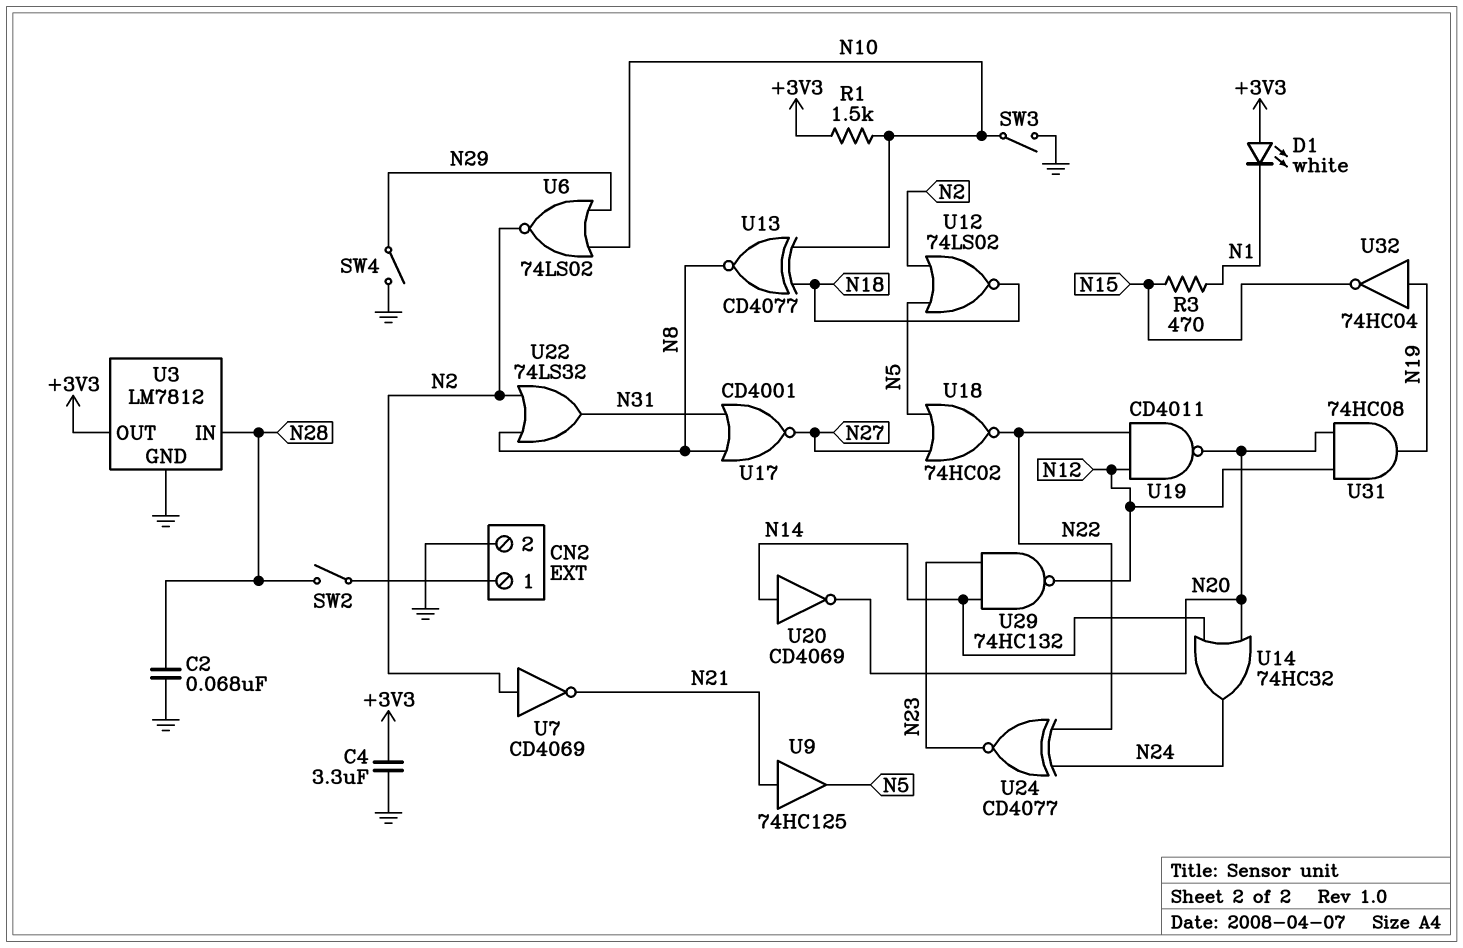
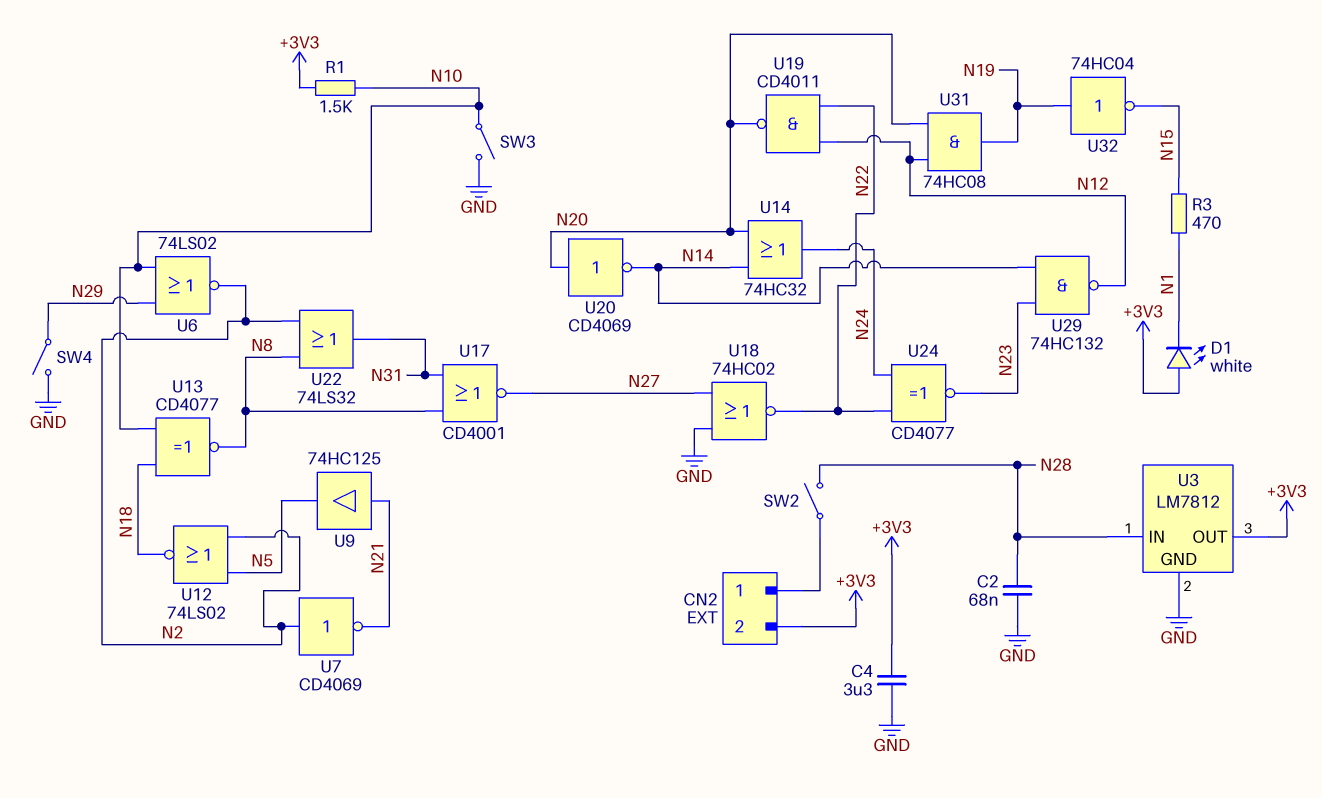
CN2 pin 2: GND -> +3V3
U18: NOR 74HC02 (in N5, in N27, out N22) -> NOR 74HC02 (in GND, in N27, out N22)
U20: NOT CD4069 (in N14, out N20) -> NOT CD4069 (in N20, out N14)

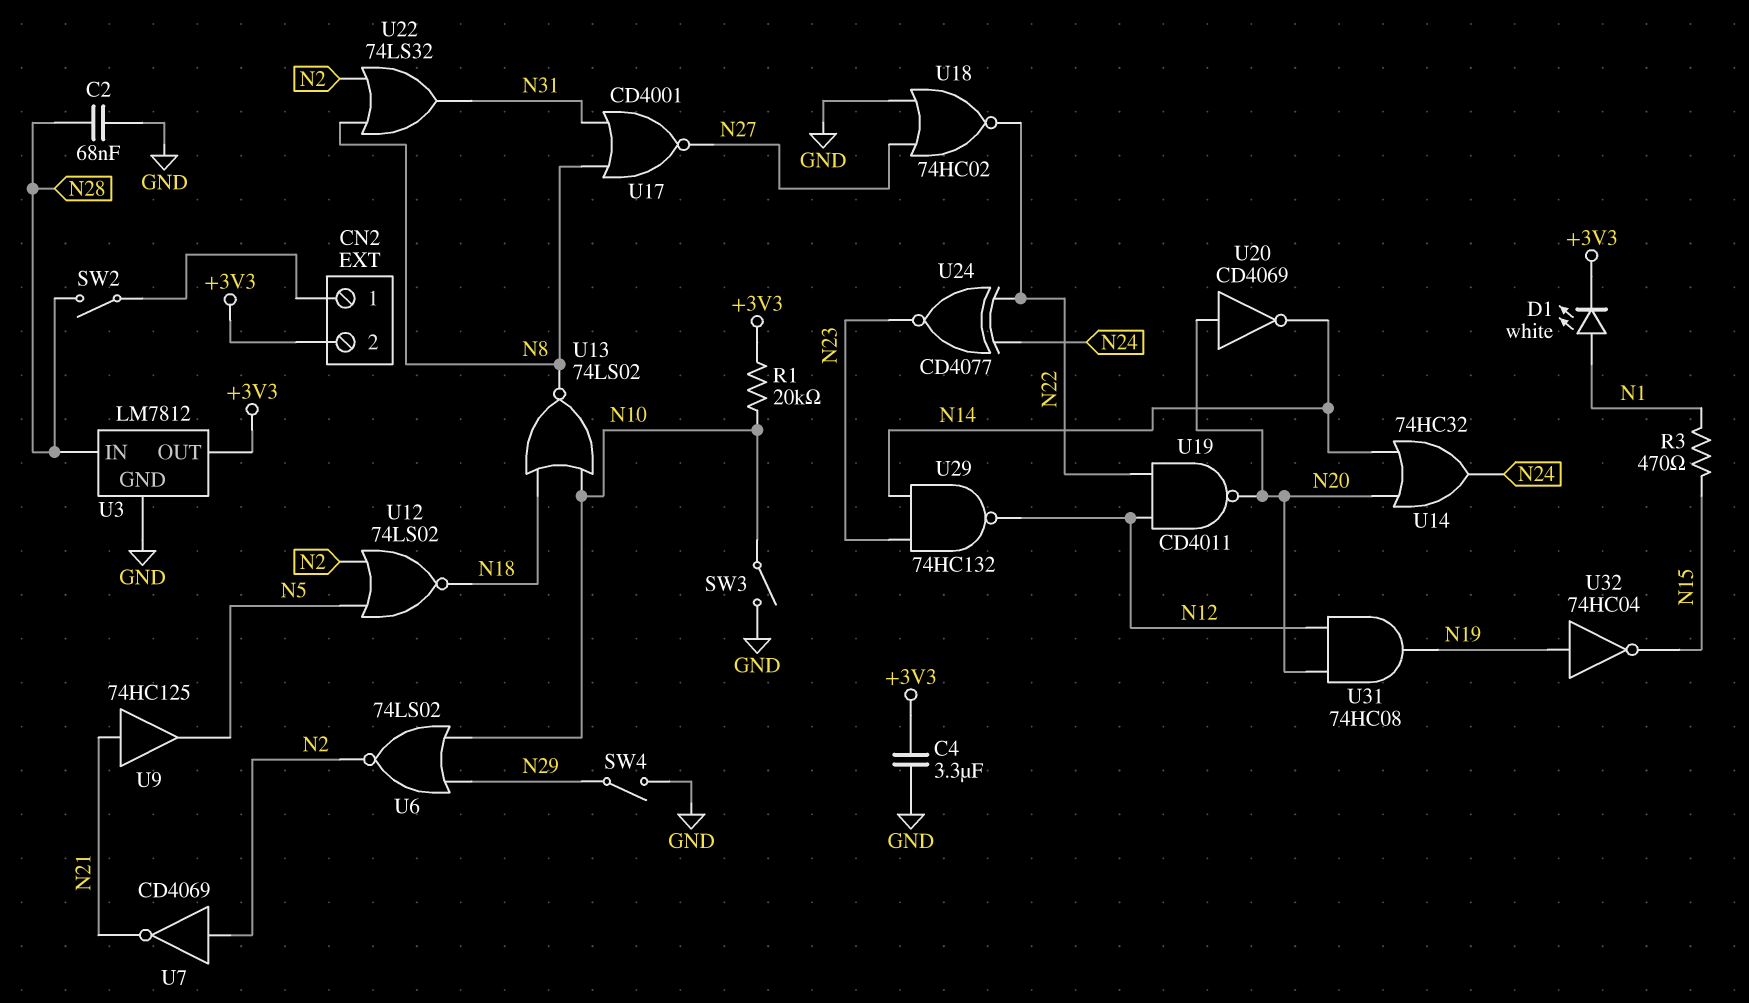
D1: LED white (A +3V3, K N1) -> LED white (A N1, K +3V3)
R1: 1.5k (+3V3, N10) -> 20k (+3V3, N10)
U13: XNOR CD4077 (in N10, in N18, out N8) -> NOR 74LS02 (in N10, in N18, out N8)

